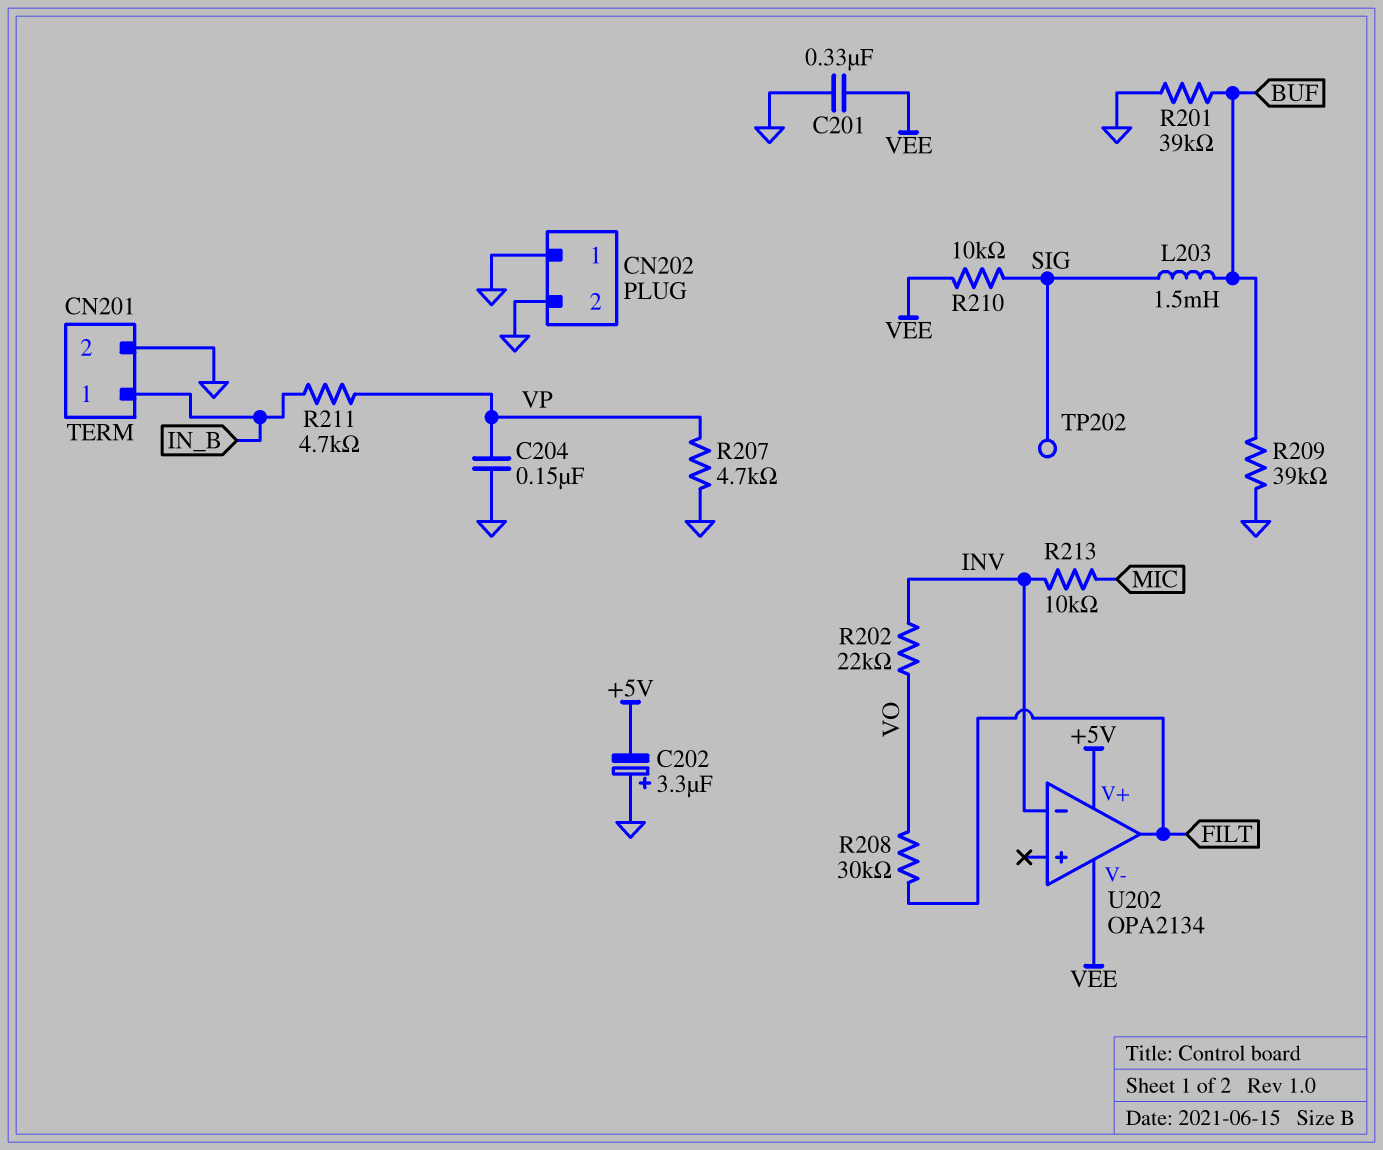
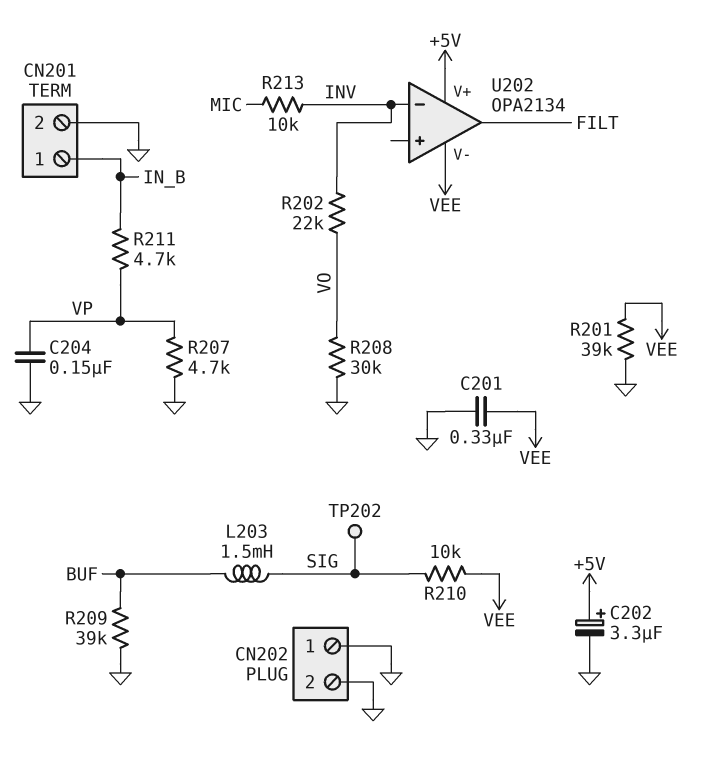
C202: 3.3uF (plus GND, minus +5V) -> 3.3uF (plus +5V, minus GND)
R201: 39k (BUF, GND) -> 39k (GND, VEE)
R208: 30k (FILT, VO) -> 30k (GND, VO)

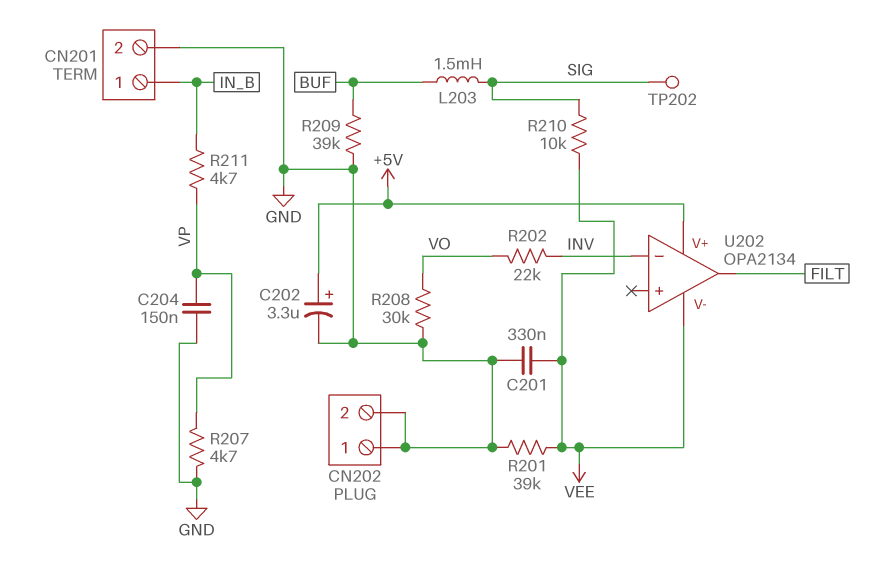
R213: 10k (INV, MIC) -> none

